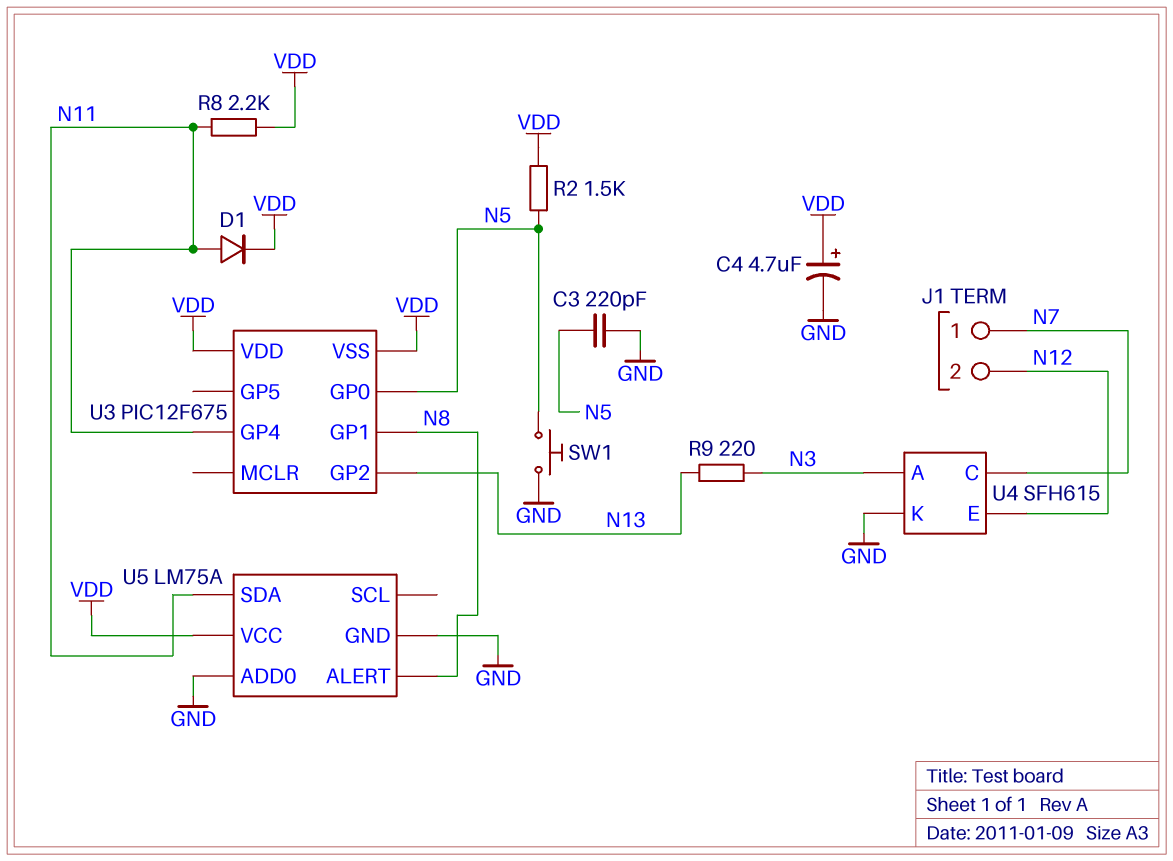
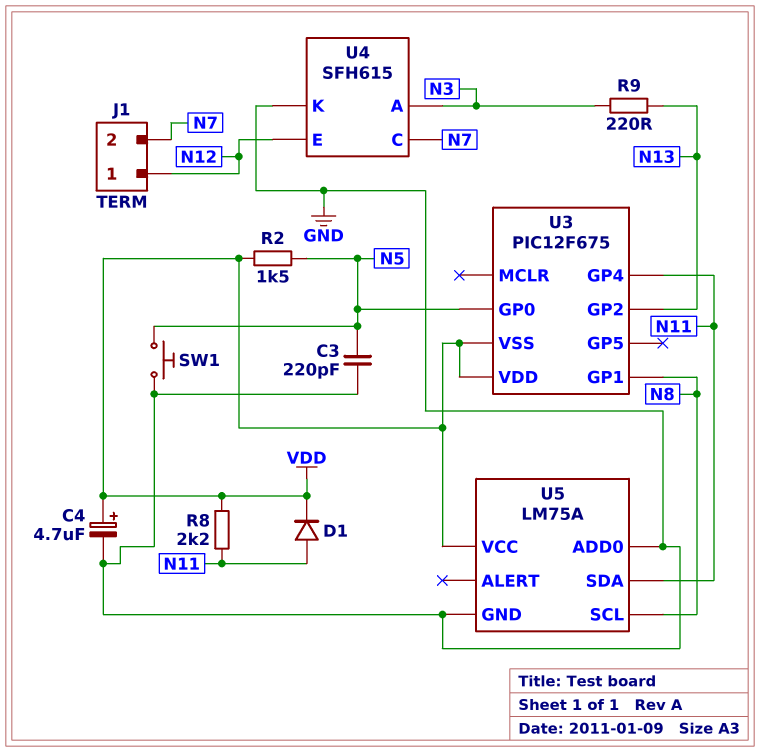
J1 pin 1: N7 -> N12
J1 pin 2: N12 -> N7
U5 pin ALERT: N8 -> none
U5 pin SCL: none -> N8

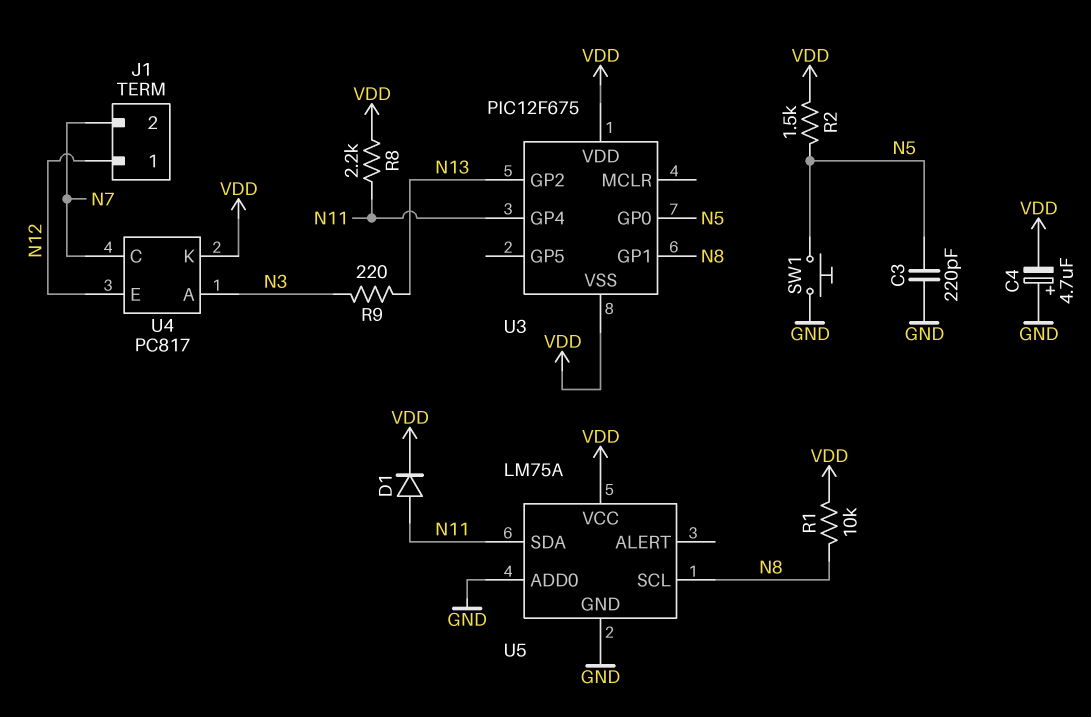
C4: 4.7uF (plus VDD, minus GND) -> 4.7uF (plus GND, minus VDD)
R1: none -> 10k (N8, VDD)
U4: SFH615 -> PC817
U4 pin K: GND -> VDD

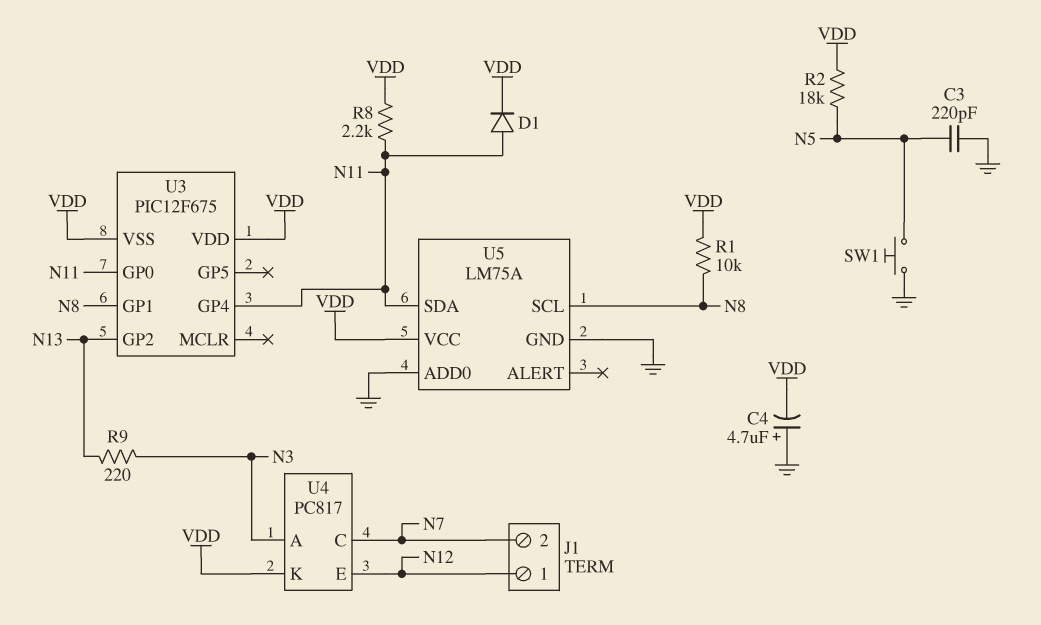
R2: 1.5k (N5, VDD) -> 18k (N5, VDD)
U3 pin GP0: N5 -> N11

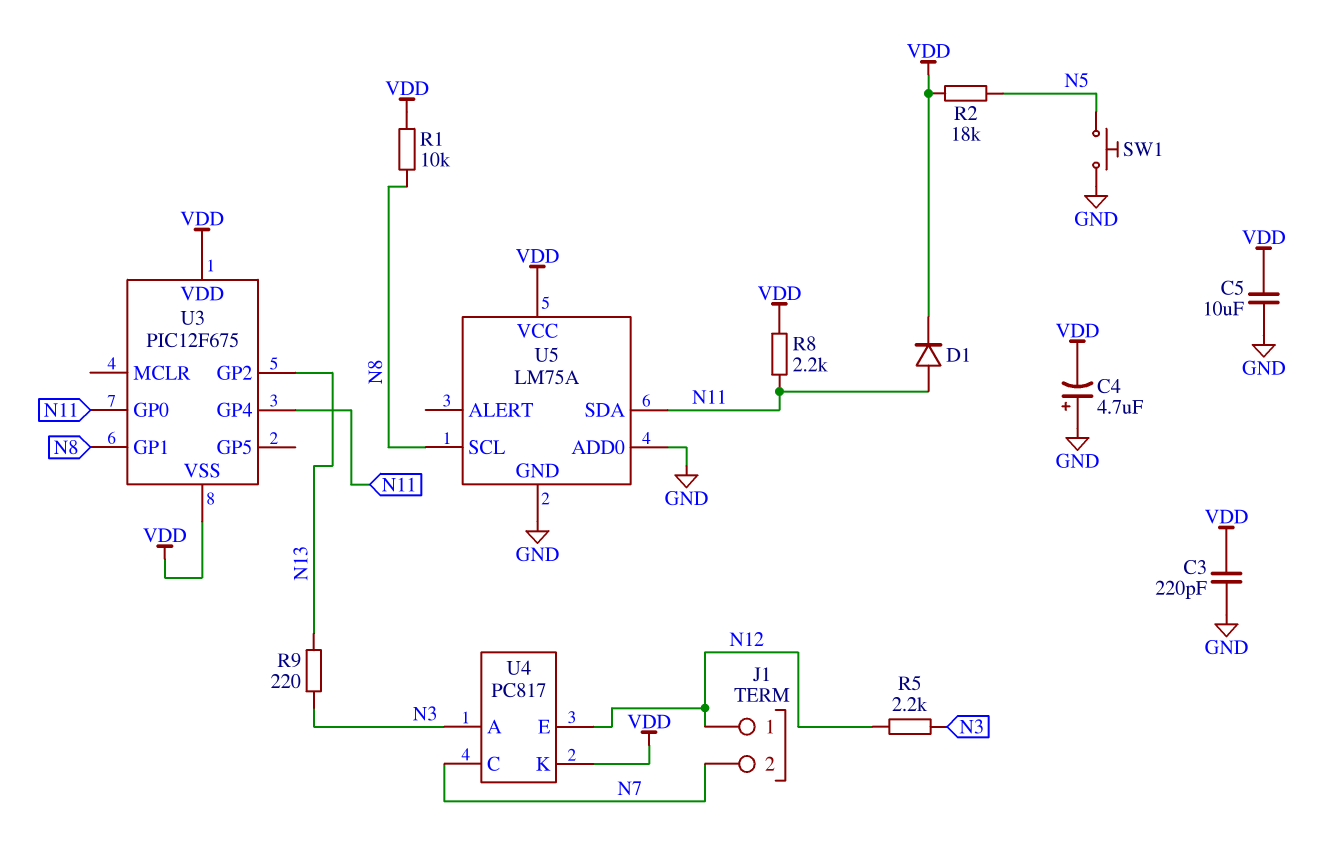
C3: 220pF (GND, N5) -> 220pF (GND, VDD)
C5: none -> 10uF (GND, VDD)
R5: none -> 2.2k (N3, N12)

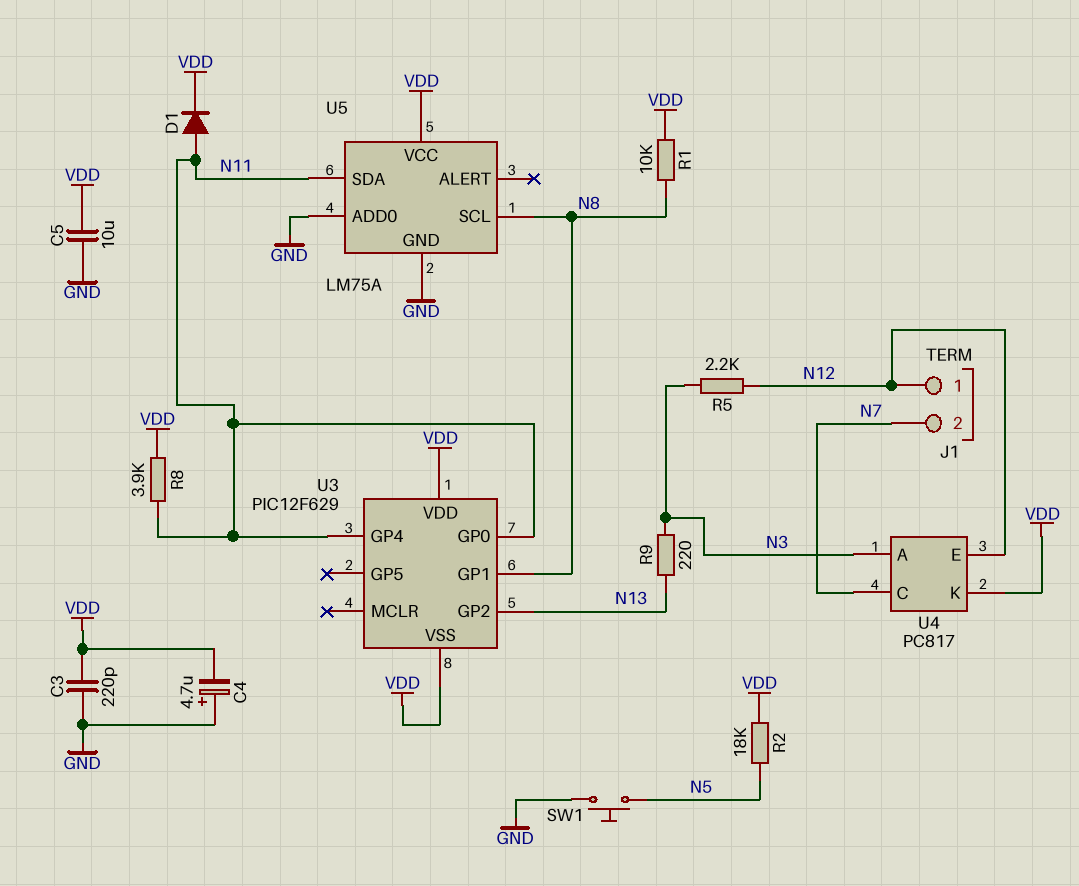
R8: 2.2k (N11, VDD) -> 3.9k (N11, VDD)
U3: PIC12F675 -> PIC12F629

